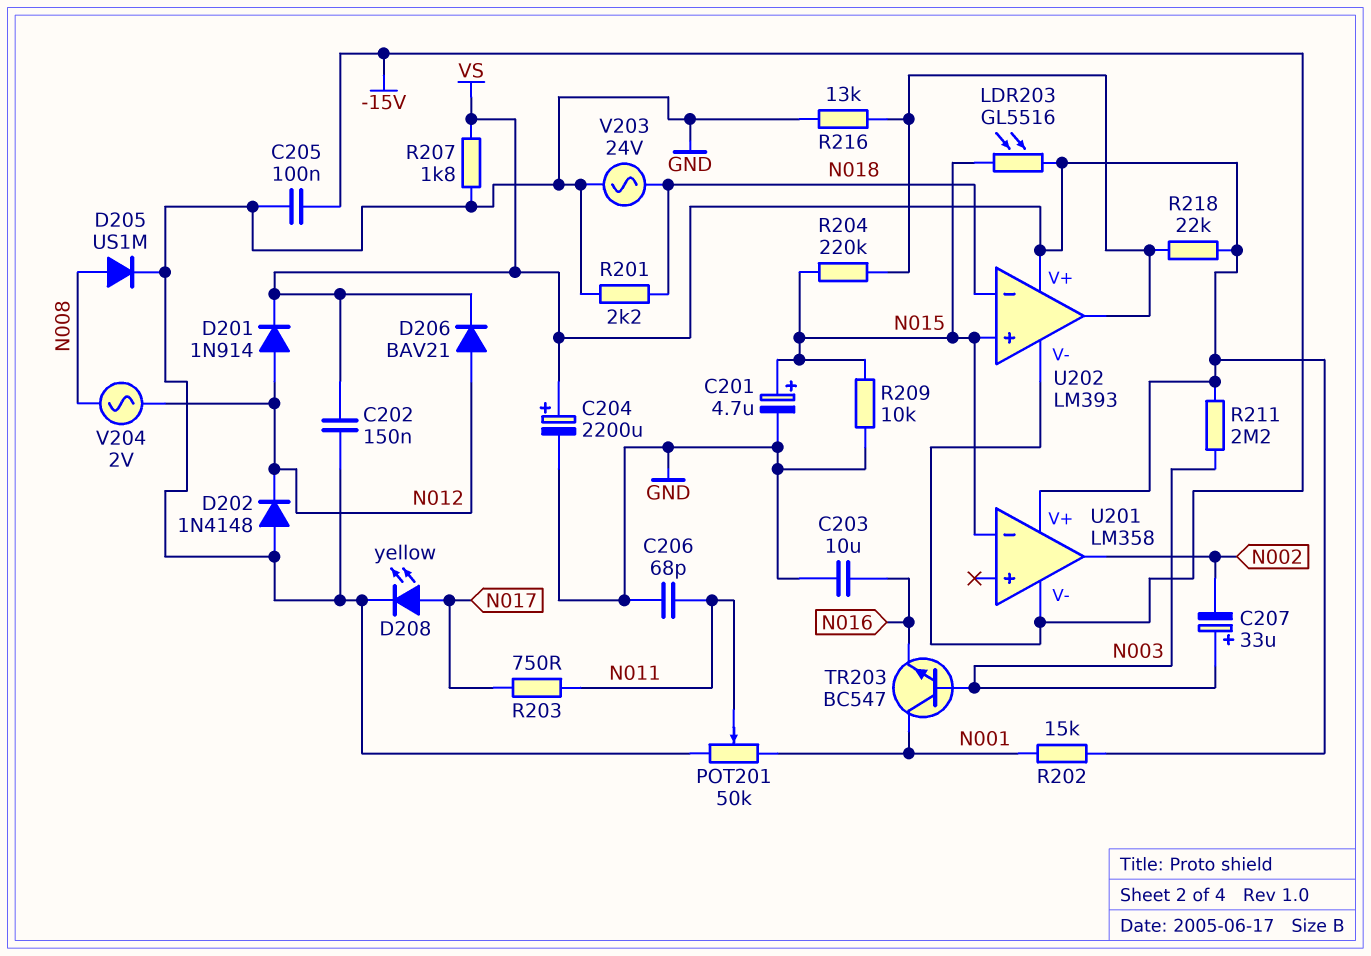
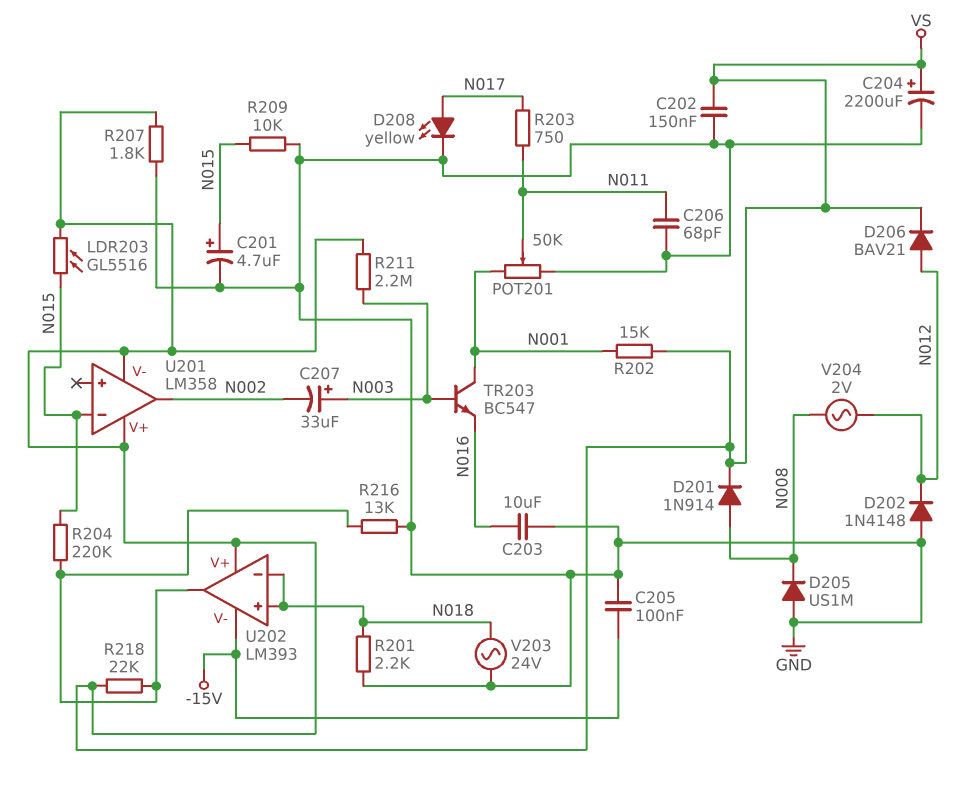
D201: diode 1N914 (A N012, K VS) -> diode 1N914 (A N008, K VS)
D205: diode US1M (A N008, K GND) -> diode US1M (A GND, K N008)
U201 pin V-: -15V -> VS
U202 pin in+: N015 -> N018

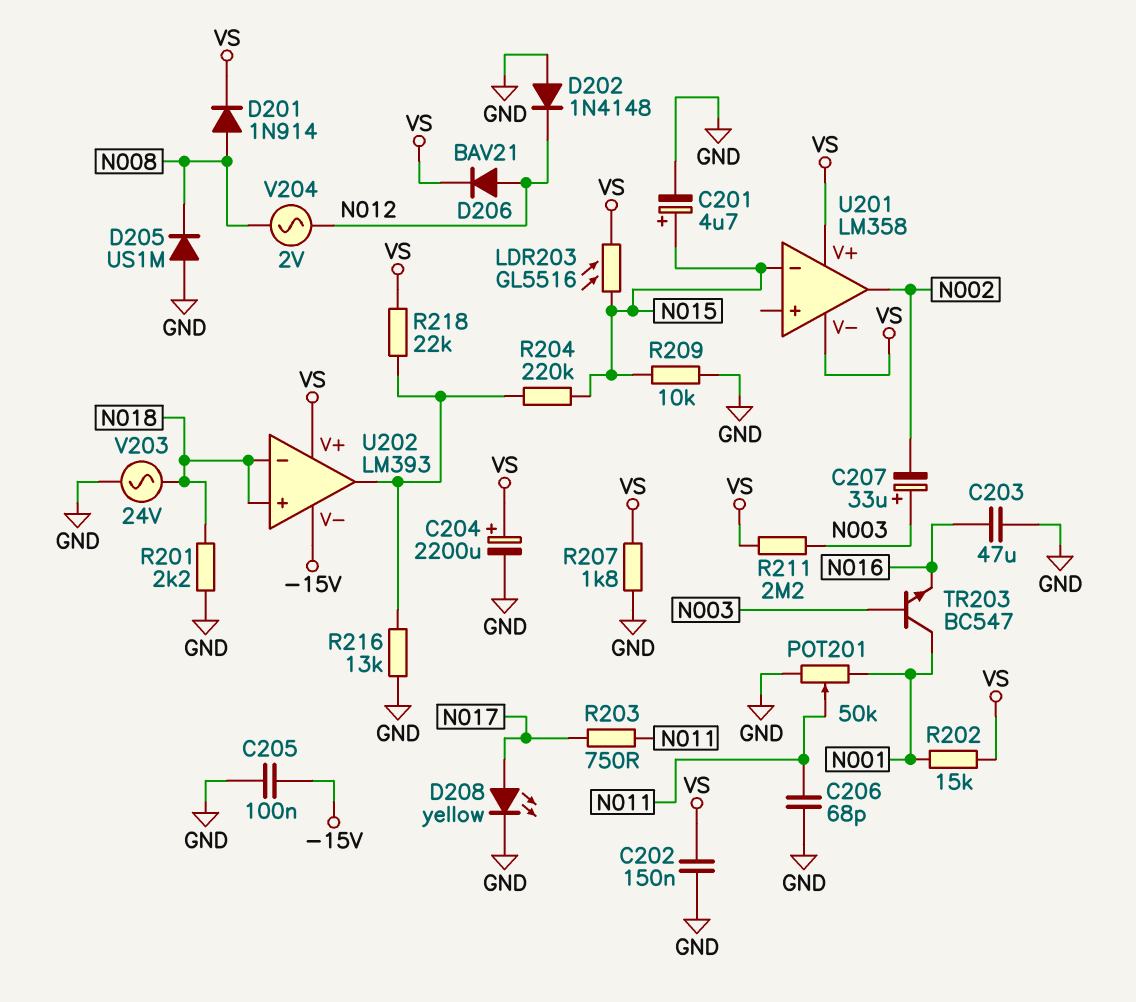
C203: 10uF (GND, N016) -> 47uF (GND, N016)

